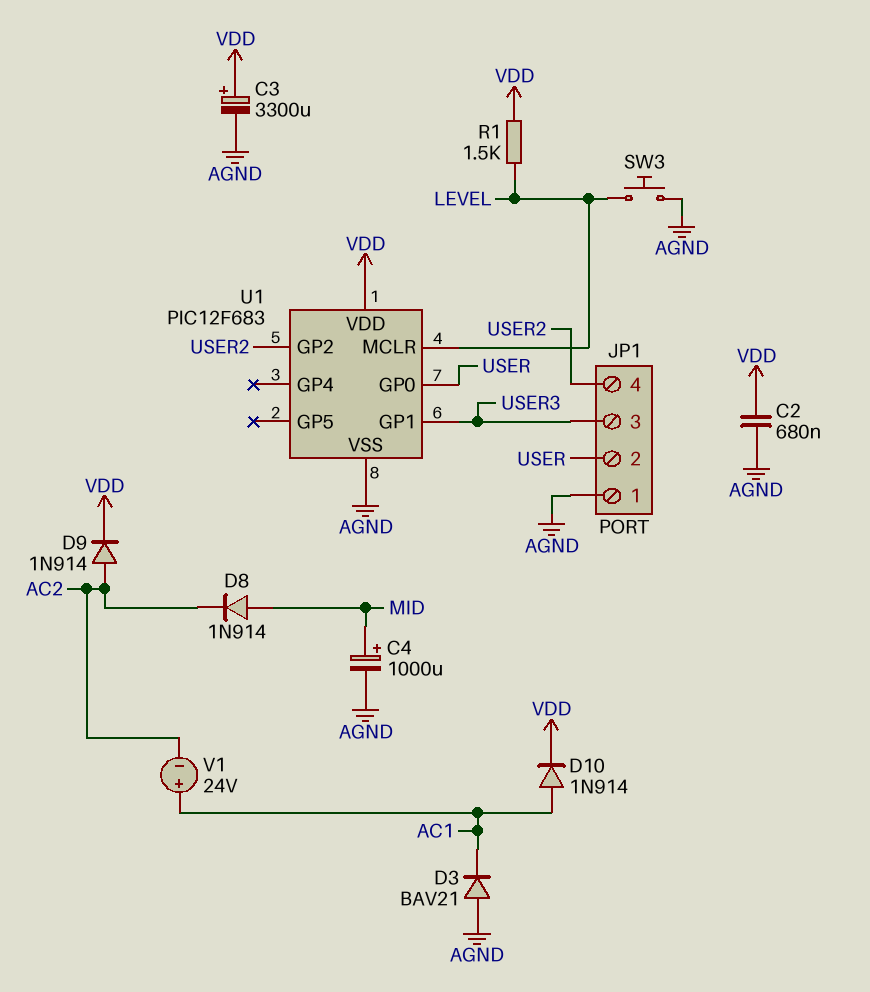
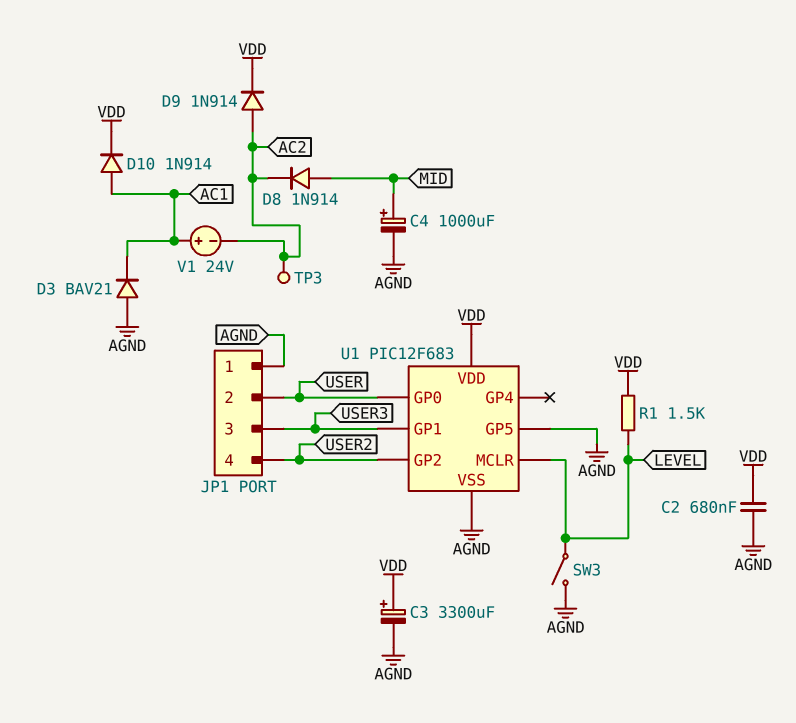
SW3: button (AGND, LEVEL) -> switch (AGND, LEVEL)
TP3: none -> test point (AC2)
U1 pin GP5: none -> AGND

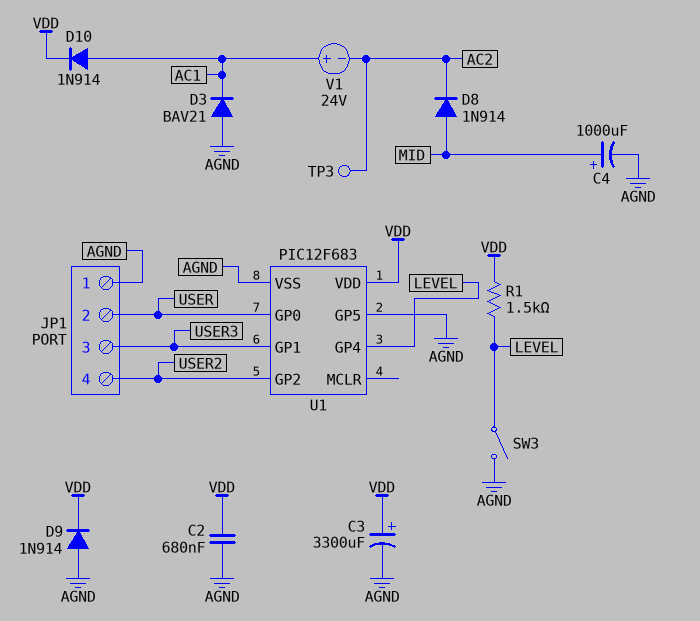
D9: diode 1N914 (A AC2, K VDD) -> diode 1N914 (A AGND, K VDD)
U1 pin GP4: none -> LEVEL
U1 pin MCLR: LEVEL -> none

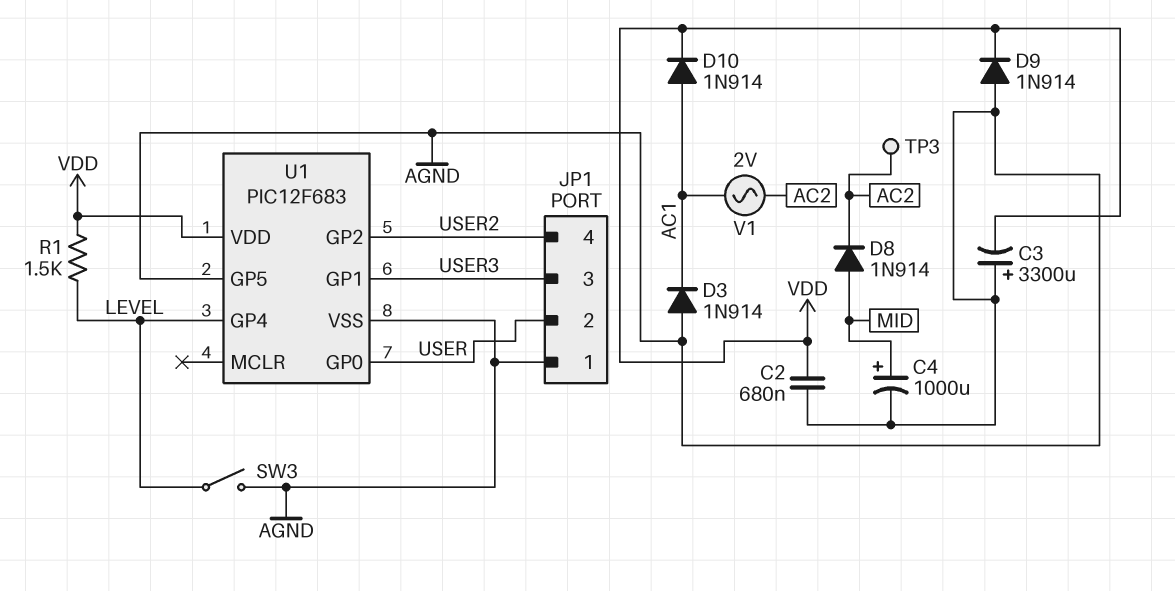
C3: 3300uF (plus VDD, minus AGND) -> 3300uF (plus AGND, minus VDD)
D3: diode BAV21 (A AGND, K AC1) -> diode 1N914 (A AGND, K AC1)
V1: 24V (plus AC1, minus AC2) -> AC 2V (AC1, AC2)

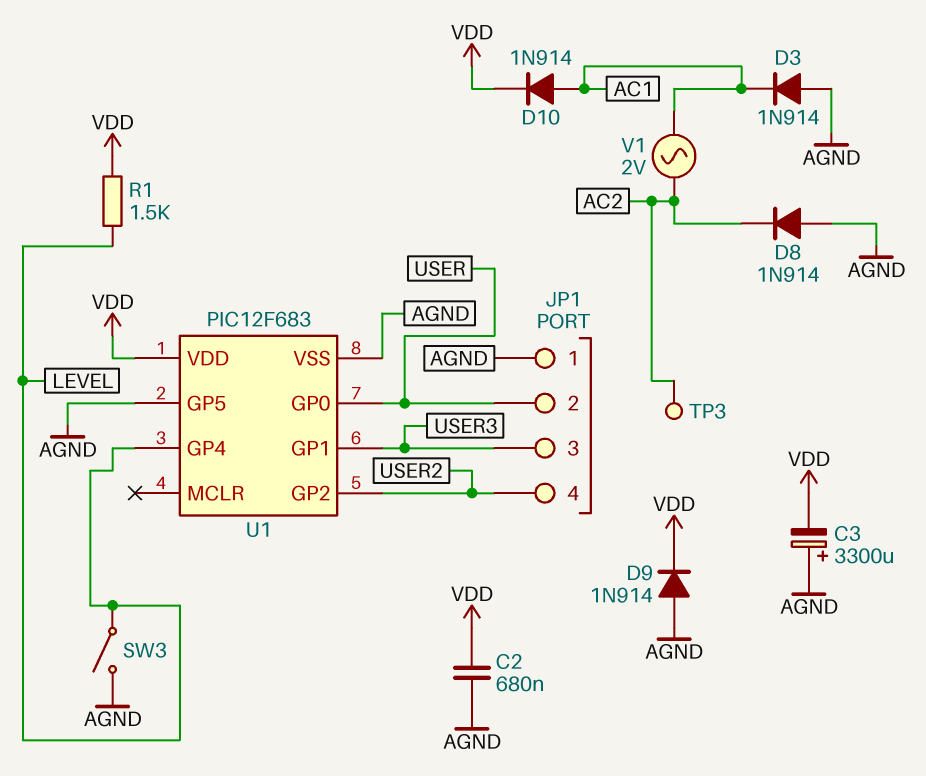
C4: 1000uF (plus MID, minus AGND) -> none
D8: diode 1N914 (A MID, K AC2) -> diode 1N914 (A AGND, K AC2)

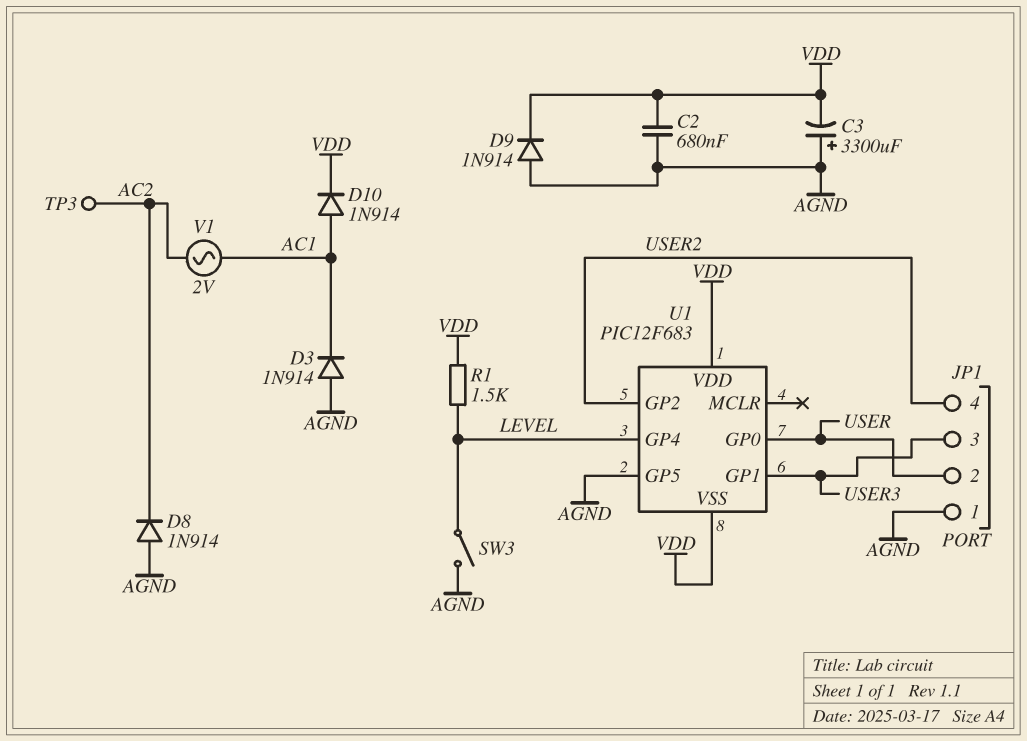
U1 pin VSS: AGND -> VDD

